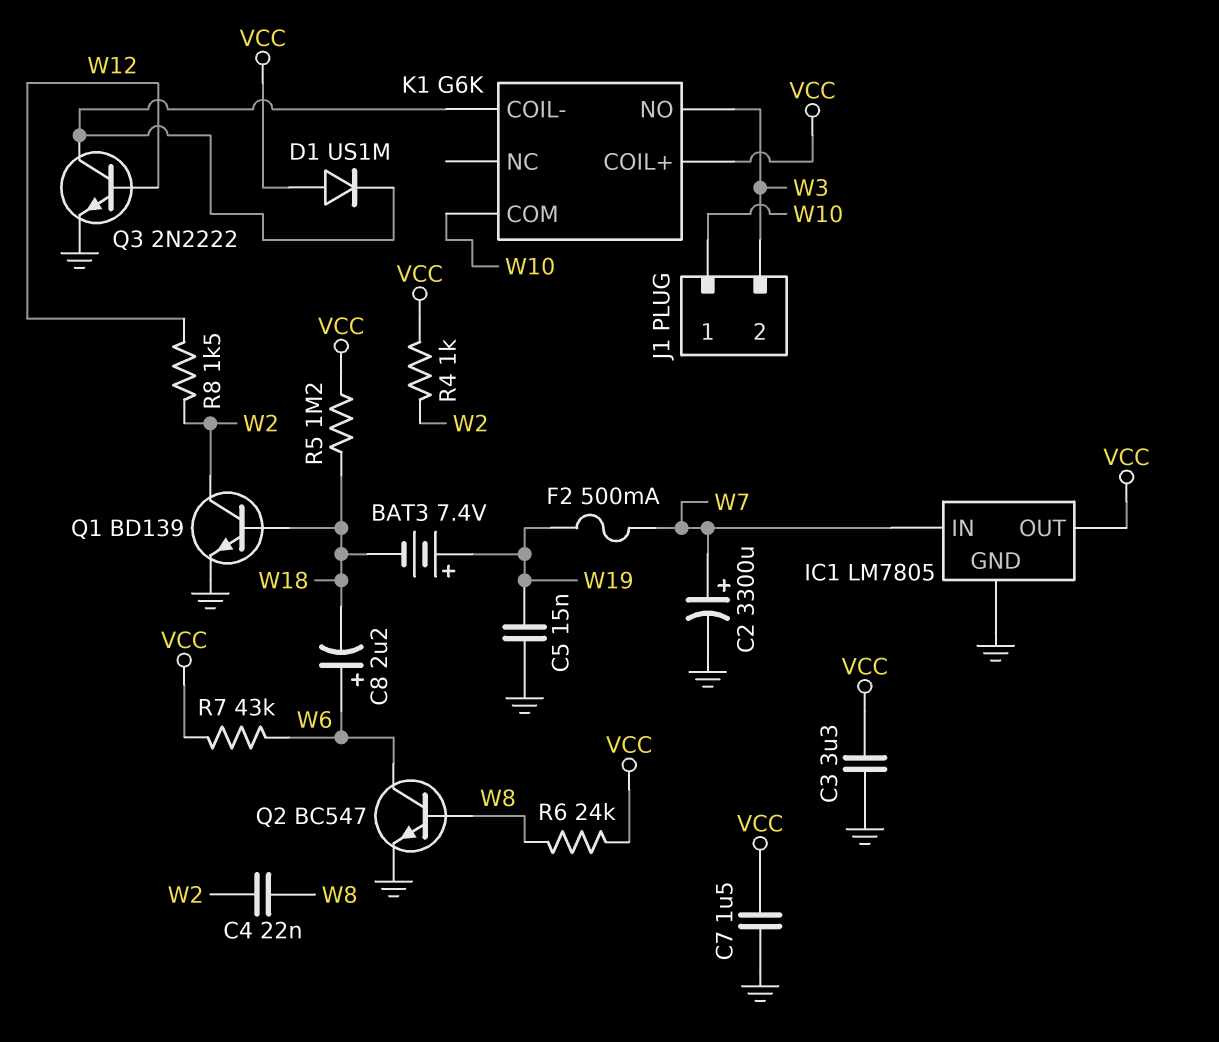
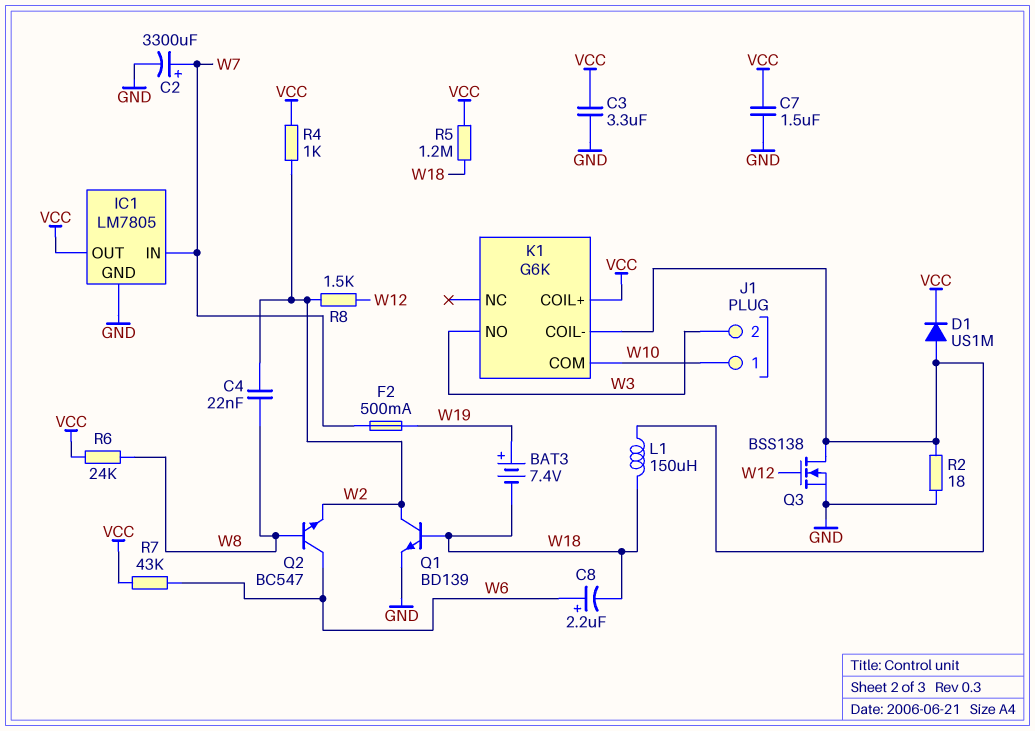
C5: 15nF (GND, W19) -> none
D1: diode US1M (A VCC, K K1/COIL-) -> diode US1M (A K1/COIL-, K VCC)
L1: none -> 150uH (K1/COIL-, W18)
Q2: NPN BC547 (B W8, C W6, E GND) -> NPN BC547 (B W8, C W6, E W2)
Q3: NPN 2N2222 (B W12, C K1/COIL-, E GND) -> NMOS BSS138 (G W12, D K1/COIL-, S GND)
R2: none -> 18 (GND, K1/COIL-)

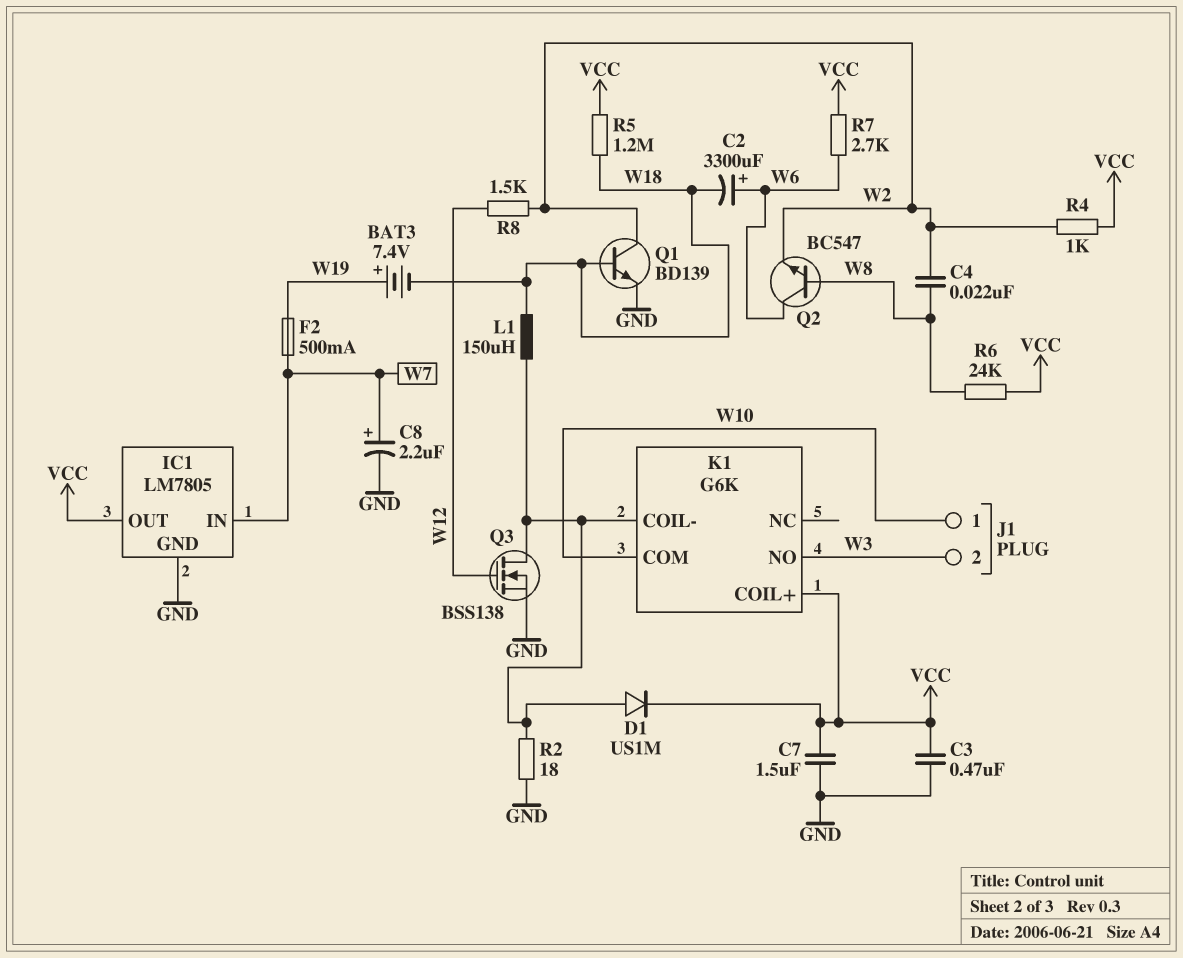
C2: 3300uF (plus W7, minus GND) -> 3300uF (plus W6, minus W18)
C3: 3.3uF (GND, VCC) -> 470nF (GND, VCC)
C8: 2.2uF (plus W6, minus W18) -> 2.2uF (plus W7, minus GND)
R7: 43k (VCC, W6) -> 2.7k (VCC, W6)

